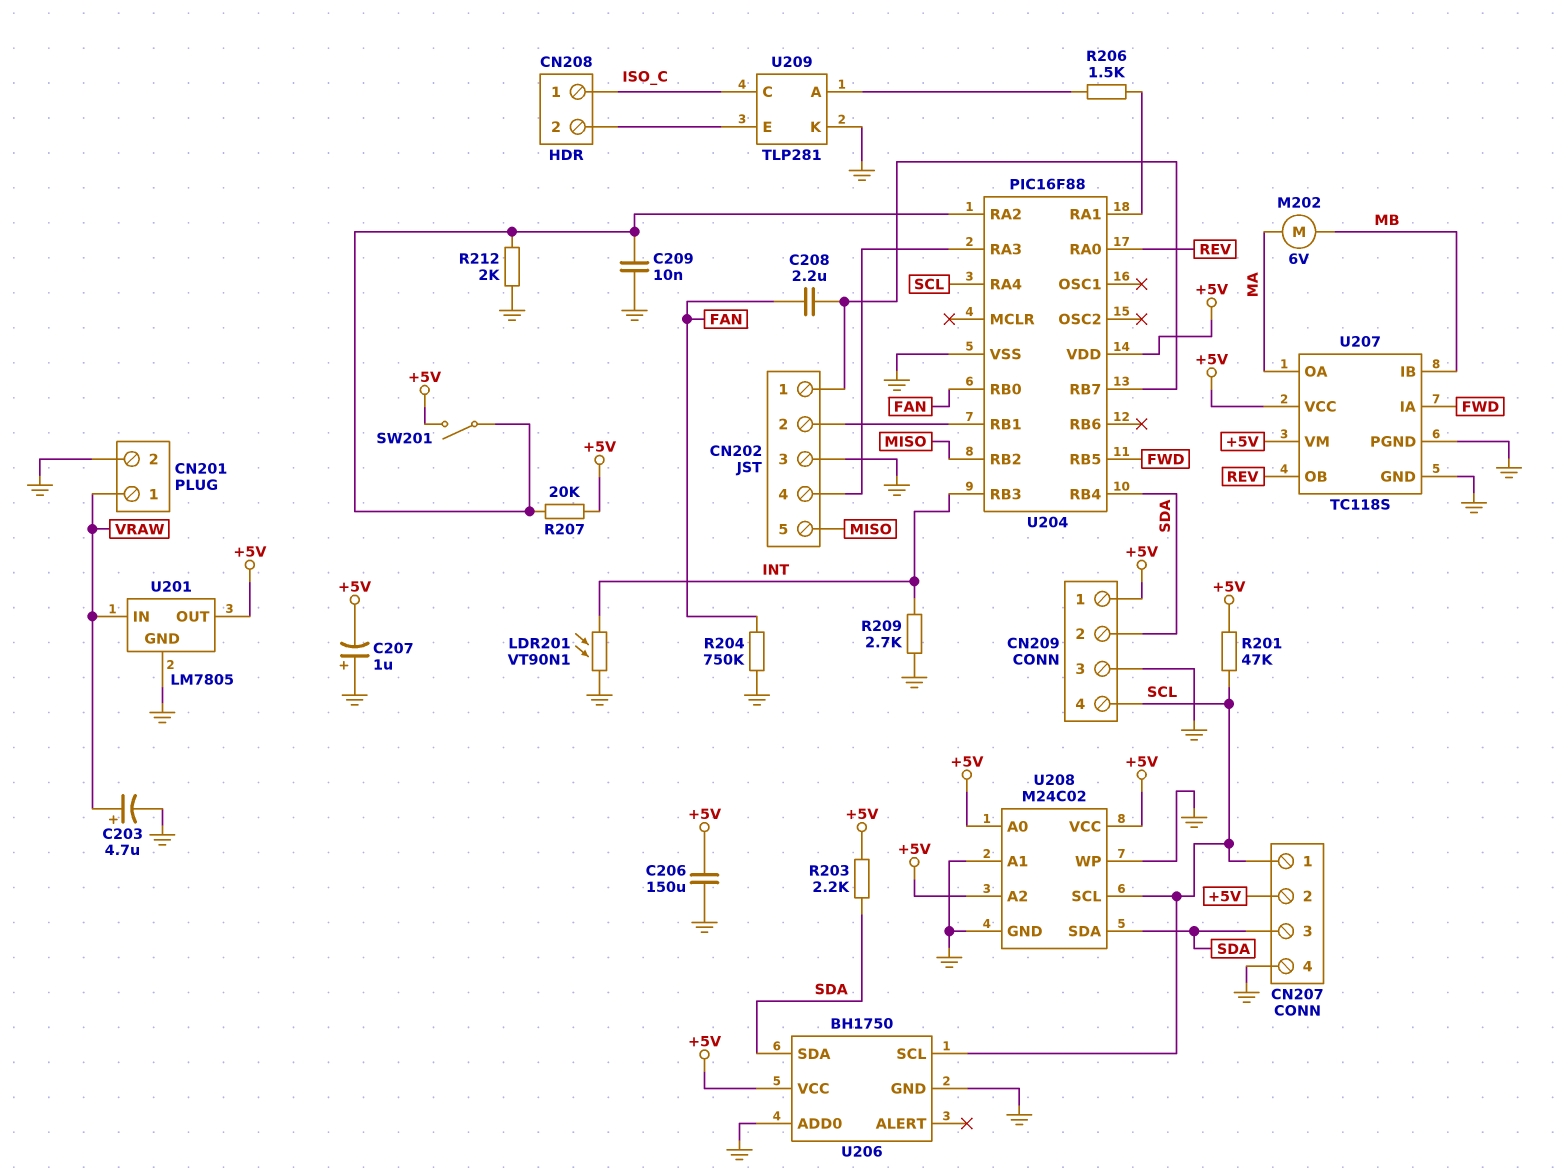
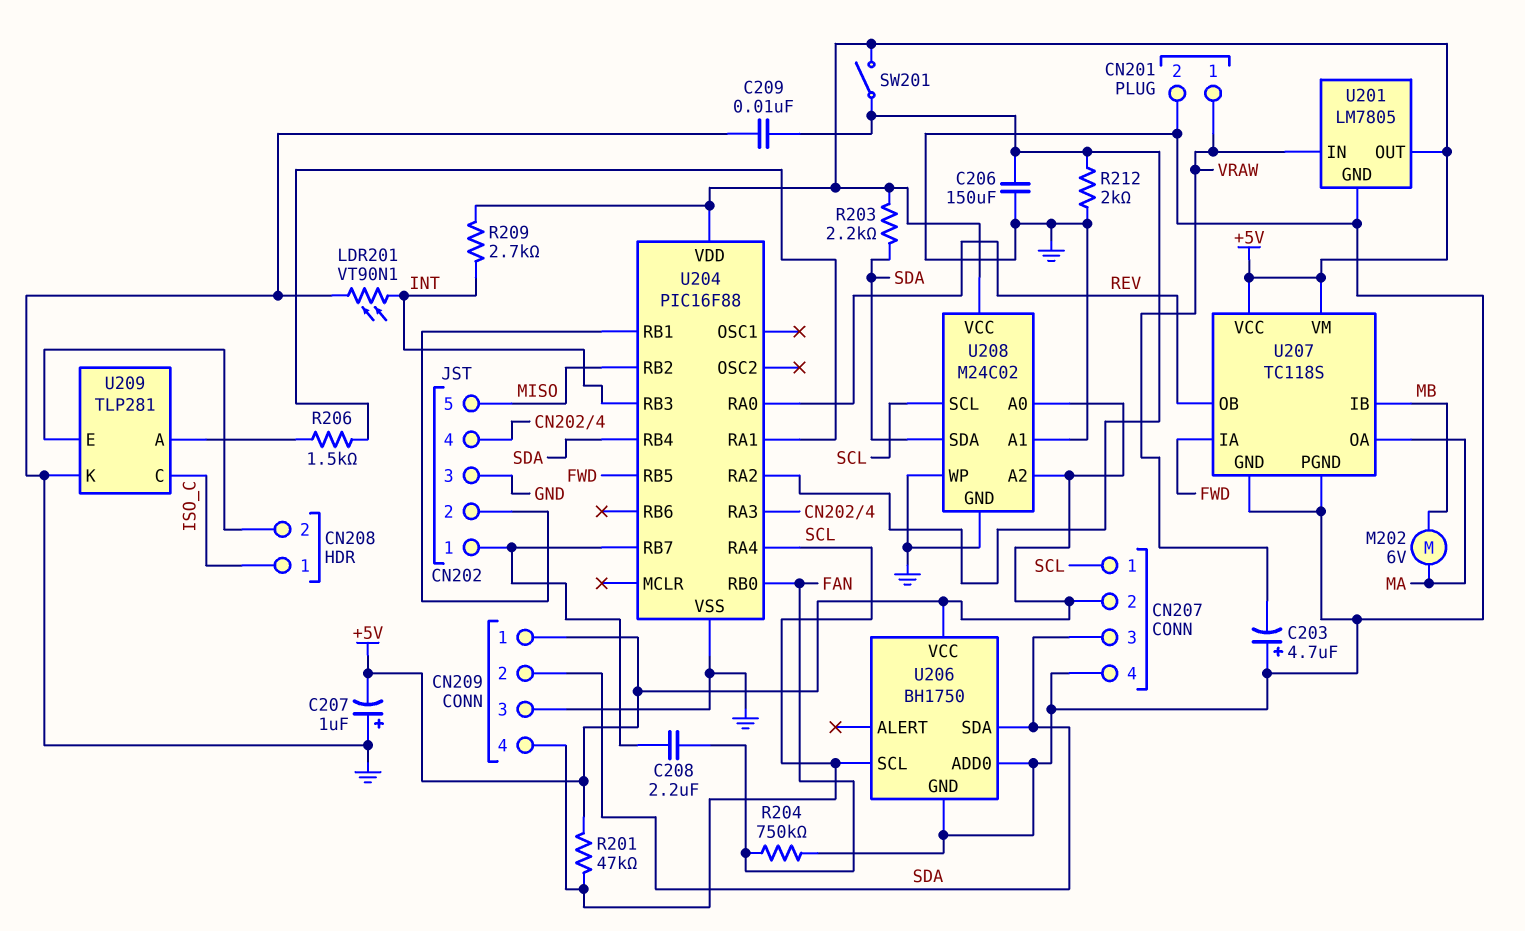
C203: 4.7uF (plus VRAW, minus GND) -> 4.7uF (plus GND, minus VRAW)
C206: 150uF (+5V, GND) -> 150uF (GND, U204/RA2)
R207: 20k (+5V, U204/RA2) -> none
R209: 2.7k (GND, INT) -> 2.7k (+5V, INT)

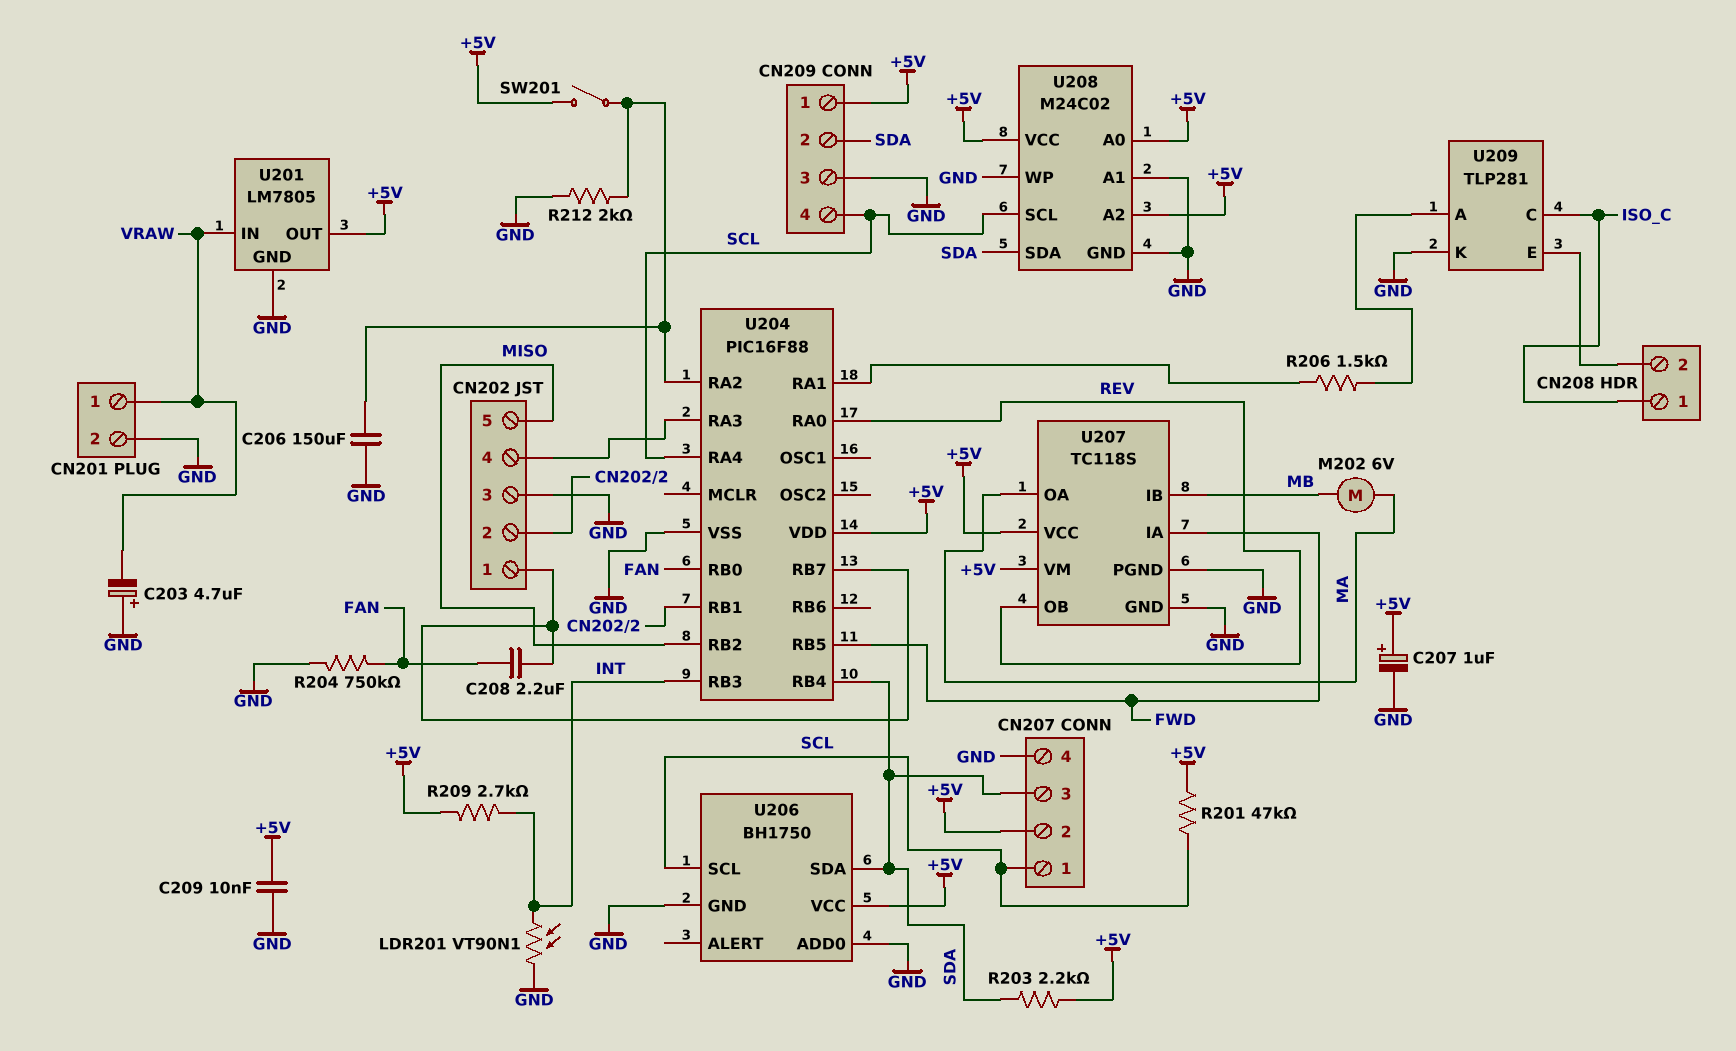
C207: 1uF (plus GND, minus +5V) -> 1uF (plus +5V, minus GND)
C209: 10nF (GND, U204/RA2) -> 10nF (+5V, GND)

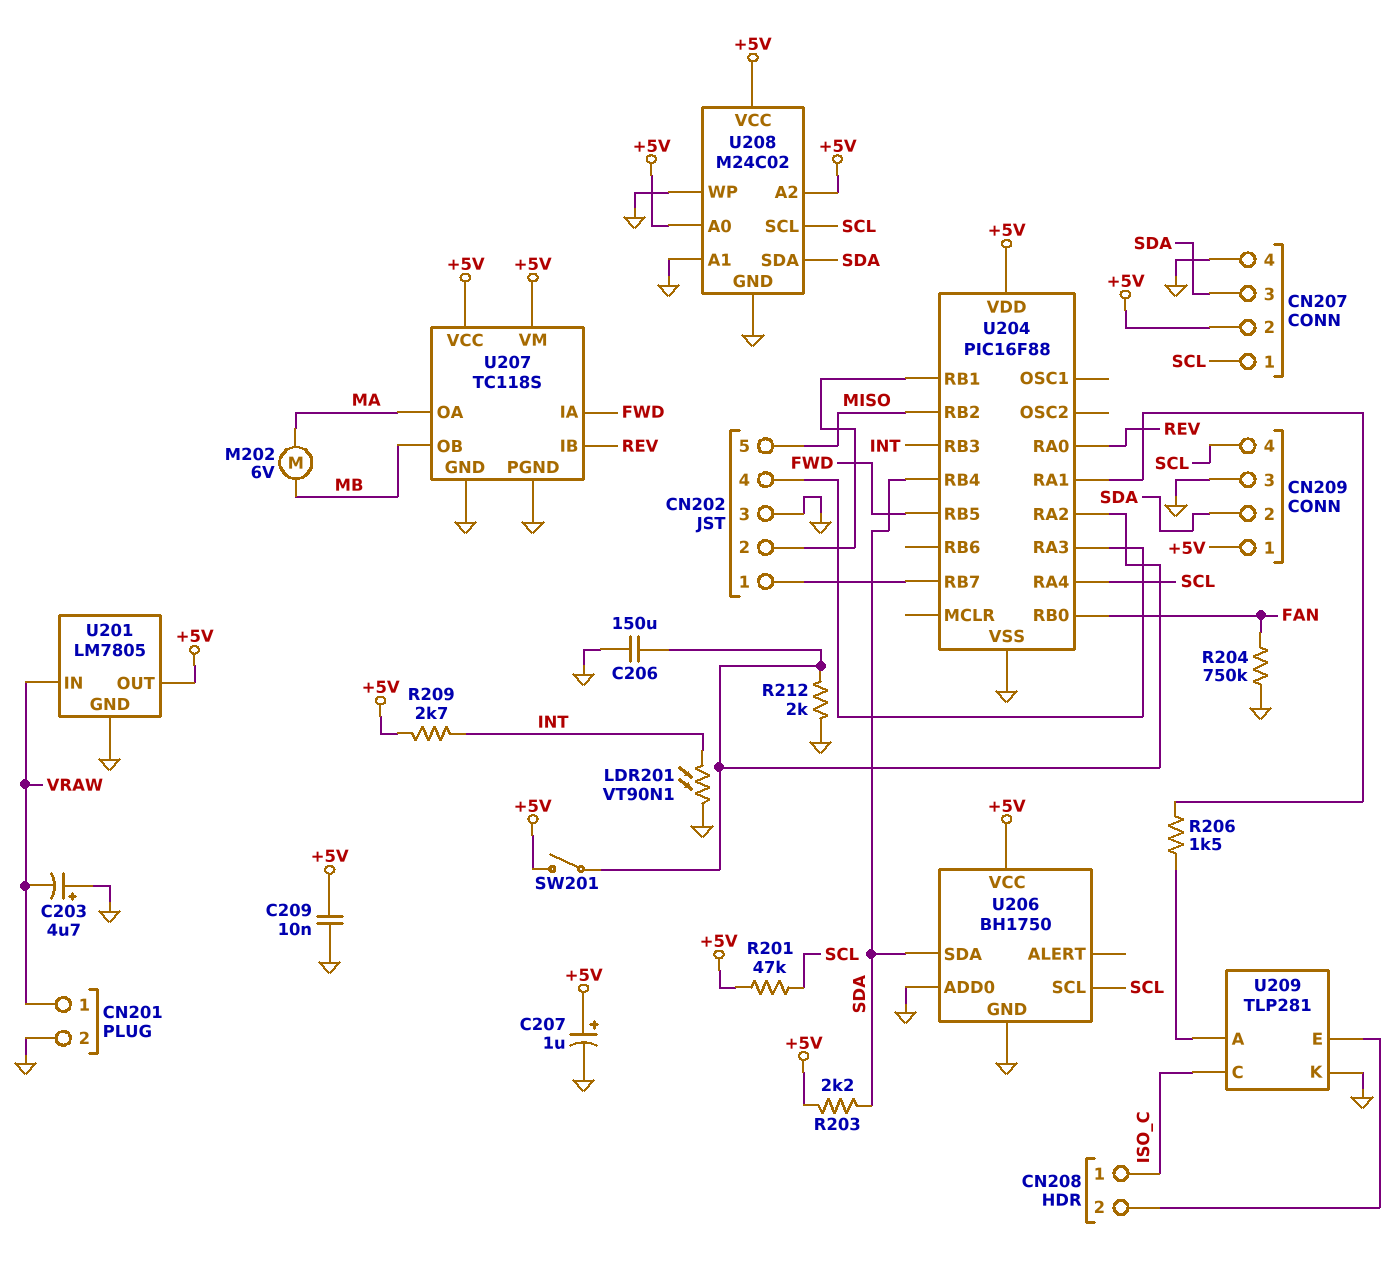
C208: 2.2uF (CN202/1, FAN) -> none
U207 pin IB: MB -> REV
U207 pin OB: REV -> MB

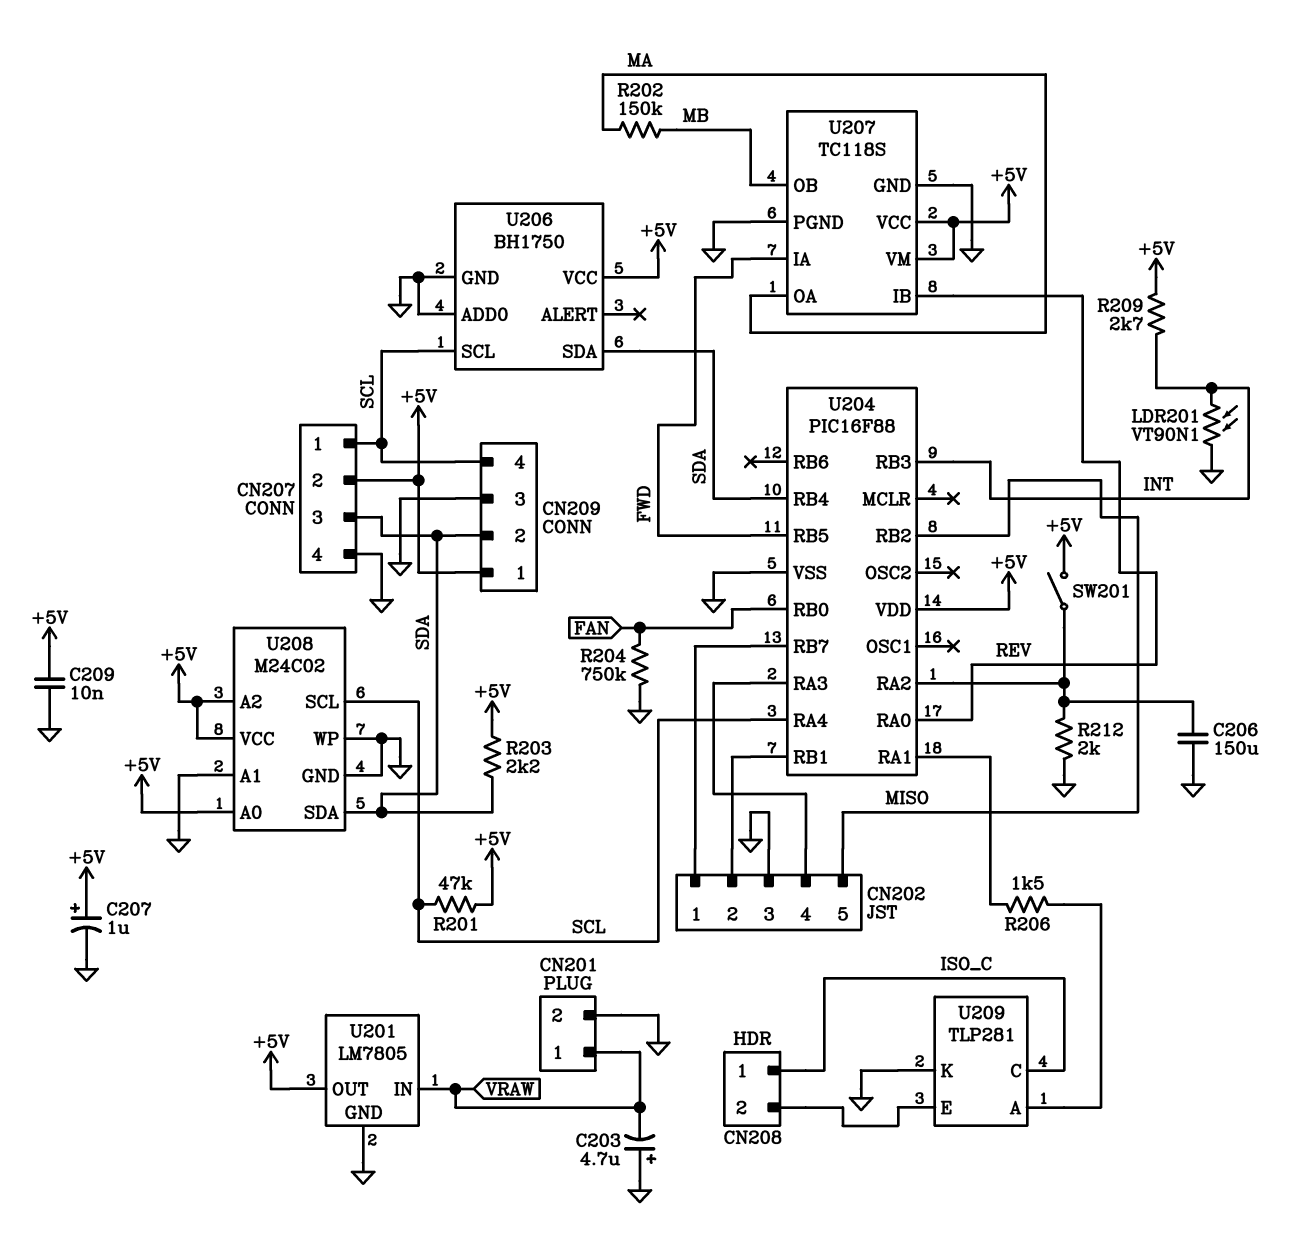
M202: motor 6V (MA, MB) -> none
R202: none -> 150k (MA, MB)

